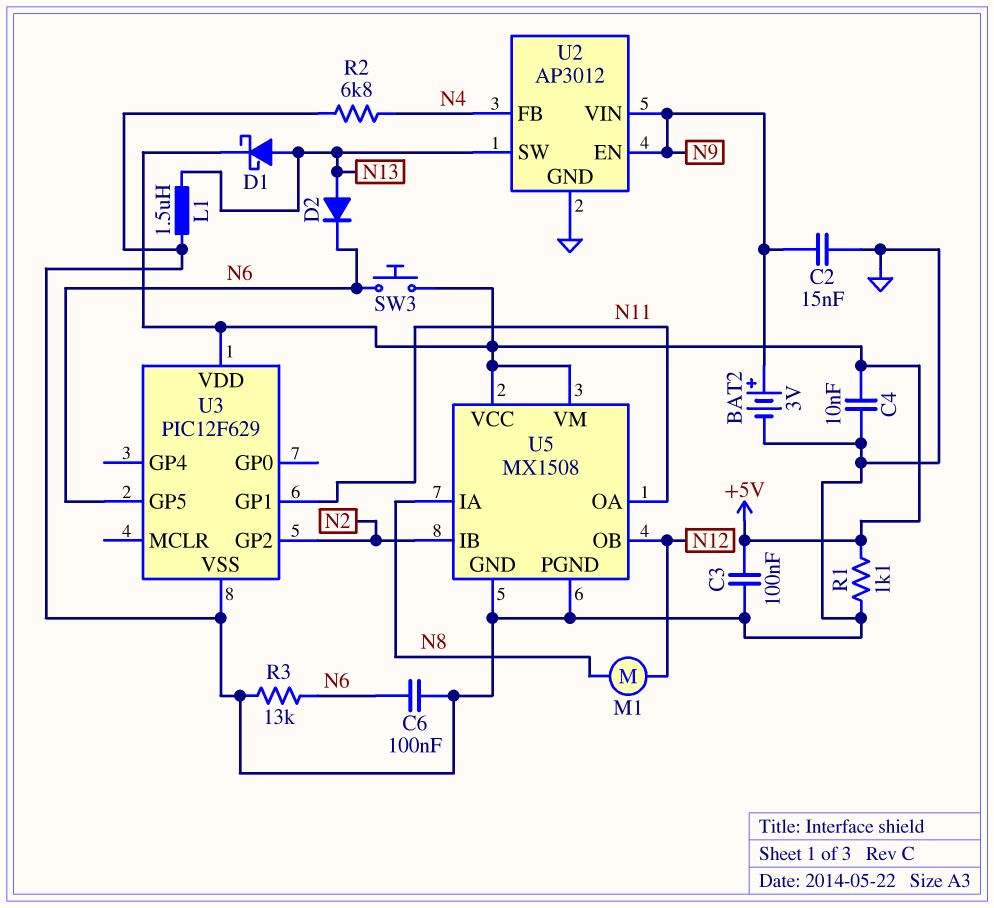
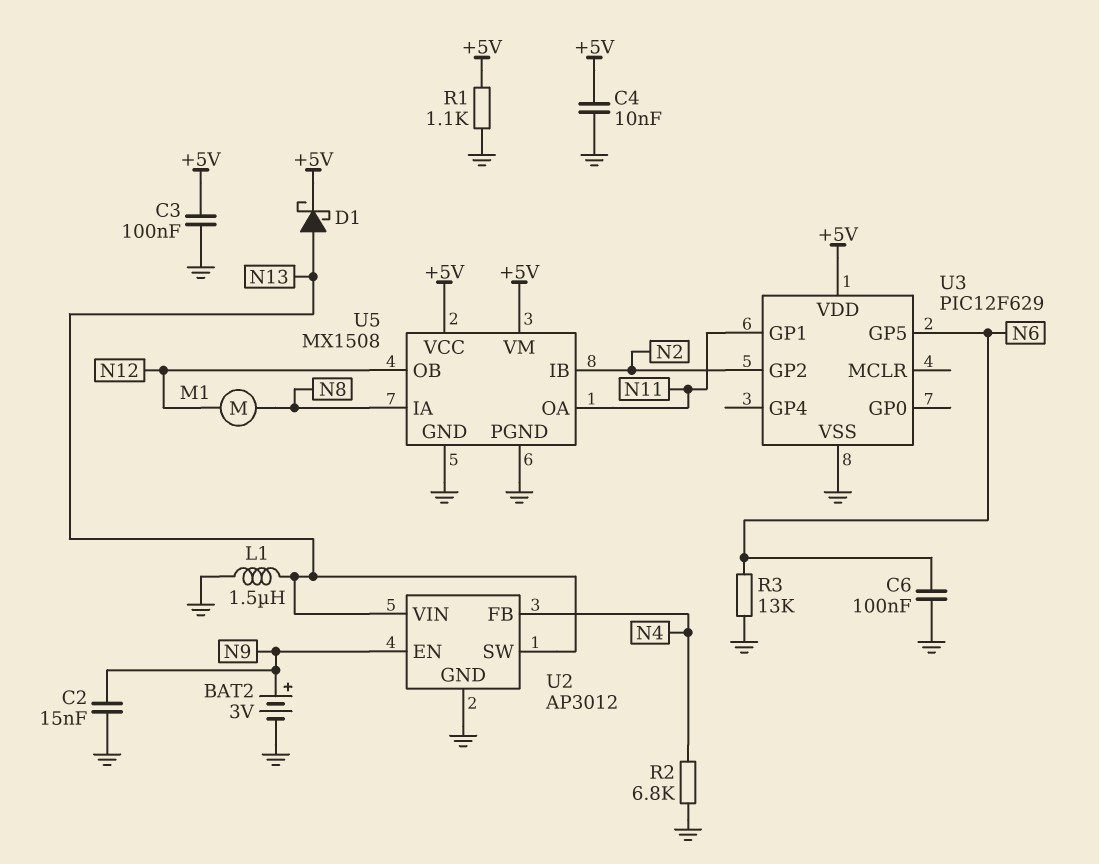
D2: diode (A N13, K N6) -> none
SW3: button (+5V, N6) -> none
U2 pin VIN: N9 -> N13

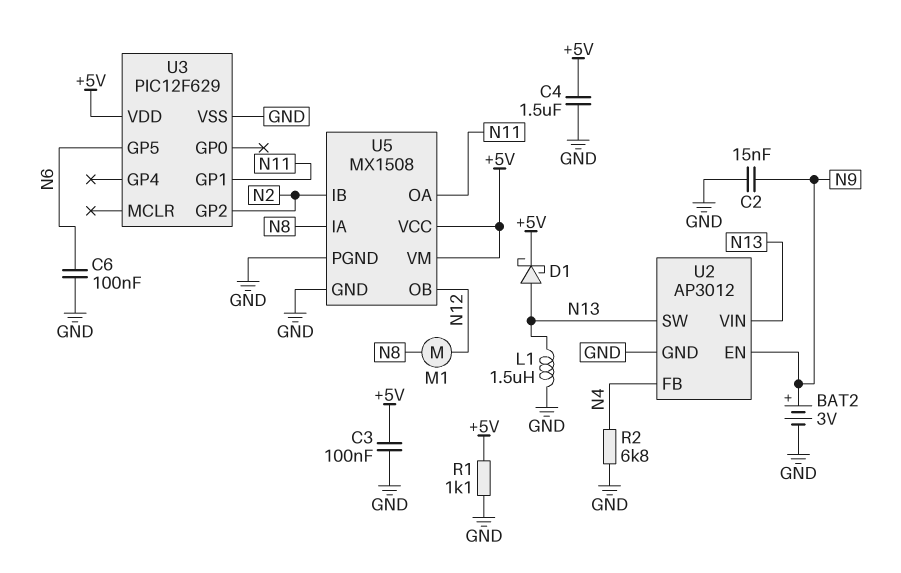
C4: 10nF (+5V, GND) -> 1.5uF (+5V, GND)
R3: 13k (GND, N6) -> none

